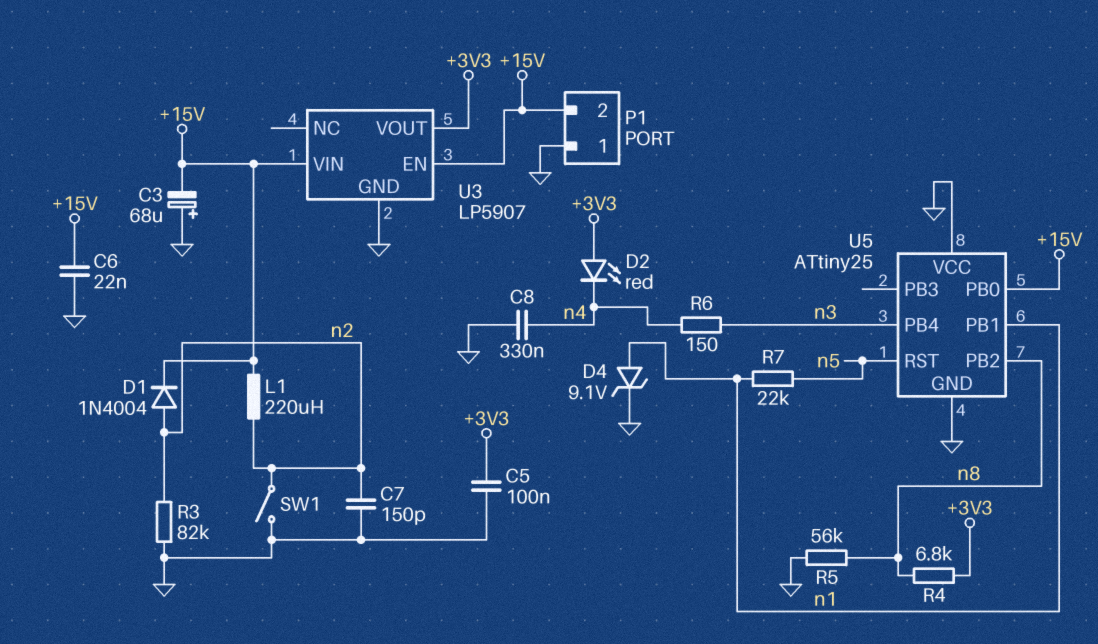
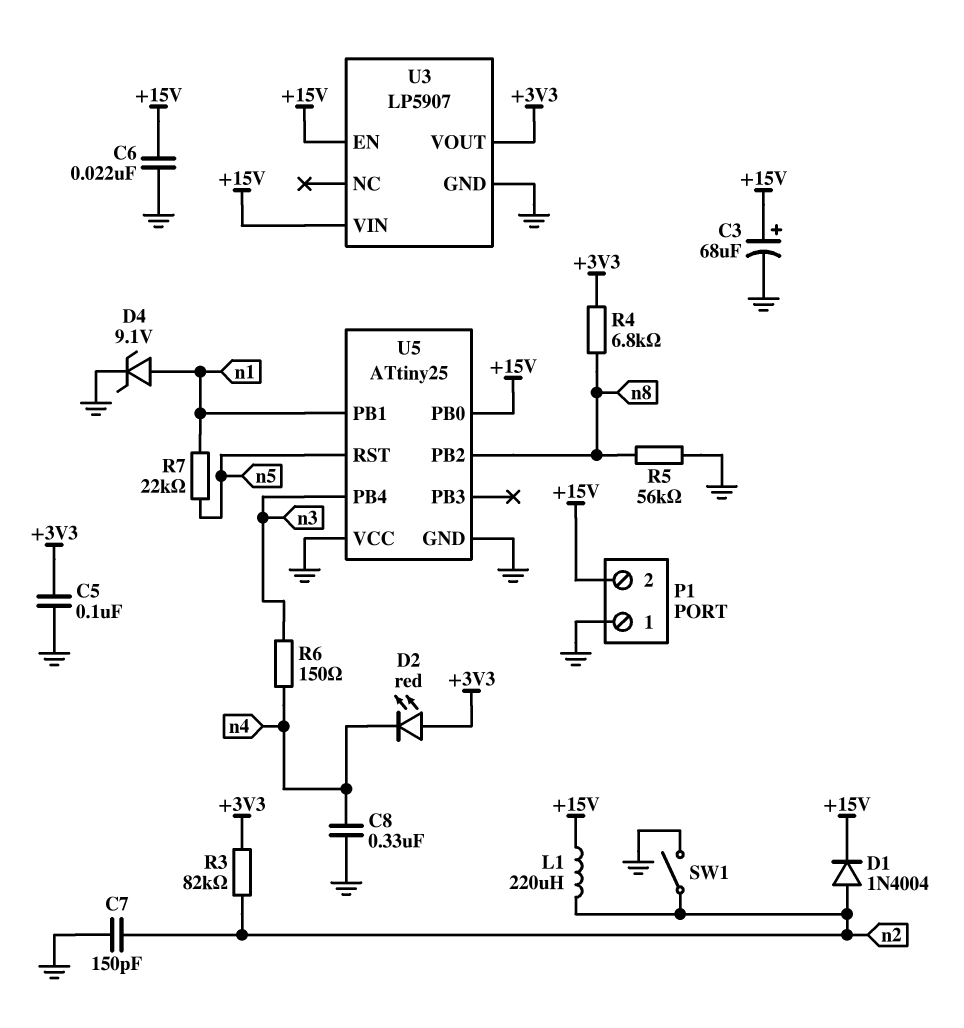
C3: 68uF (plus GND, minus +15V) -> 68uF (plus +15V, minus GND)
R3: 82k (GND, n2) -> 82k (+3V3, n2)

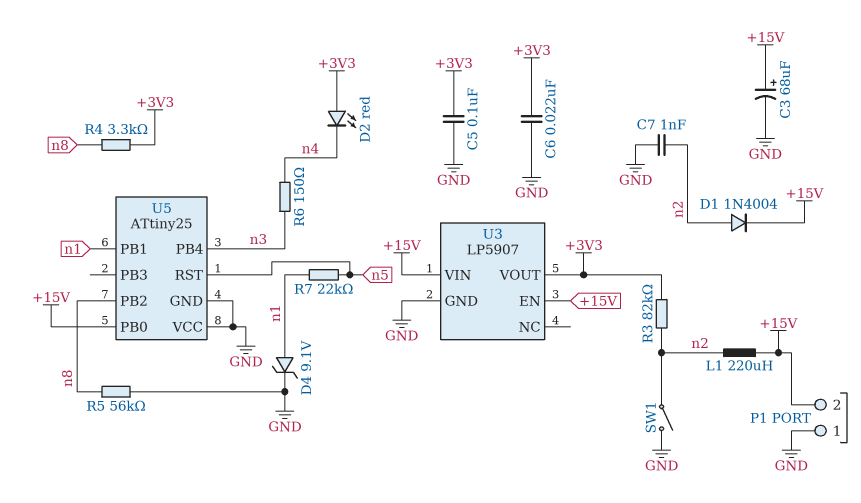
C6: 22nF (+15V, GND) -> 22nF (+3V3, GND)
C7: 150pF (GND, n2) -> 1nF (GND, n2)
C8: 330nF (GND, n4) -> none
R4: 6.8k (+3V3, n8) -> 3.3k (+3V3, n8)

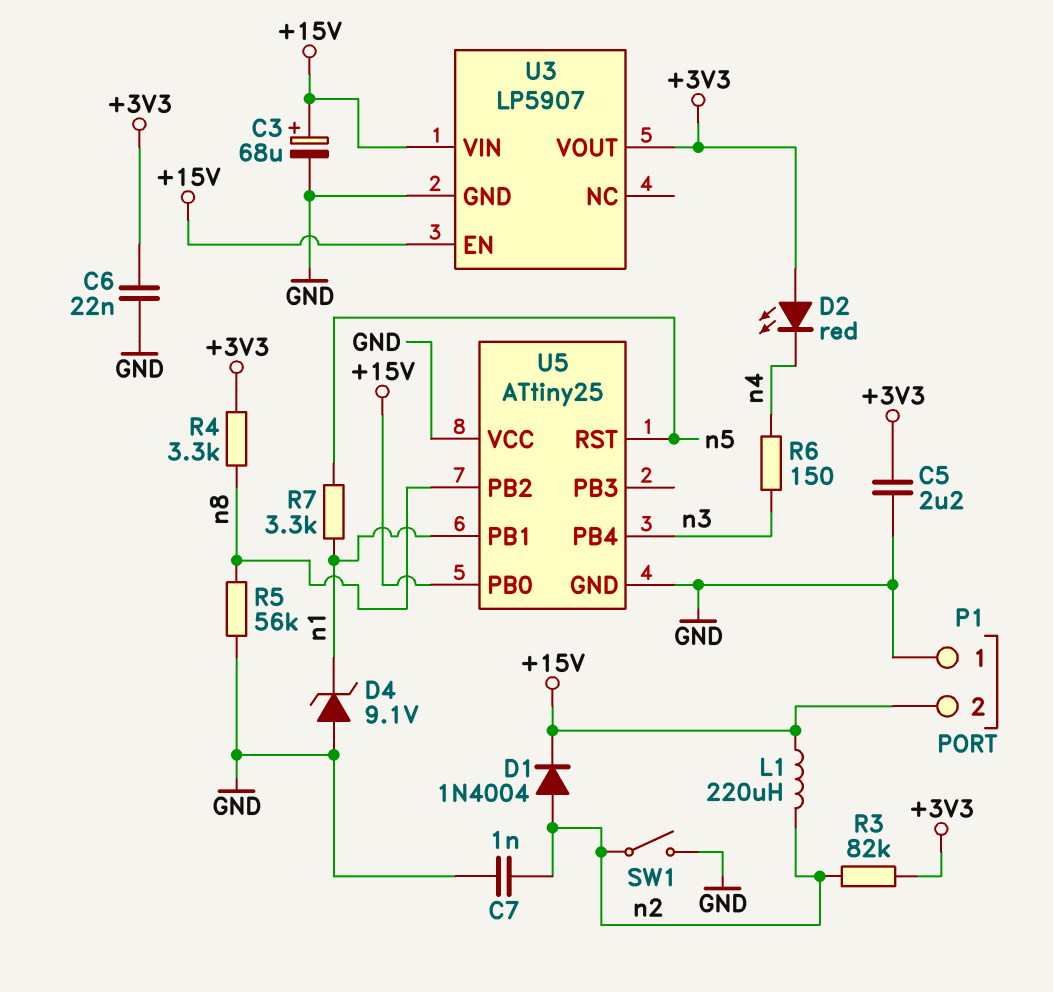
C5: 100nF (+3V3, GND) -> 2.2uF (+3V3, GND)
D4: zener 9.1V (A n1, K GND) -> zener 9.1V (A GND, K n1)
R7: 22k (n1, n5) -> 3.3k (n1, n5)

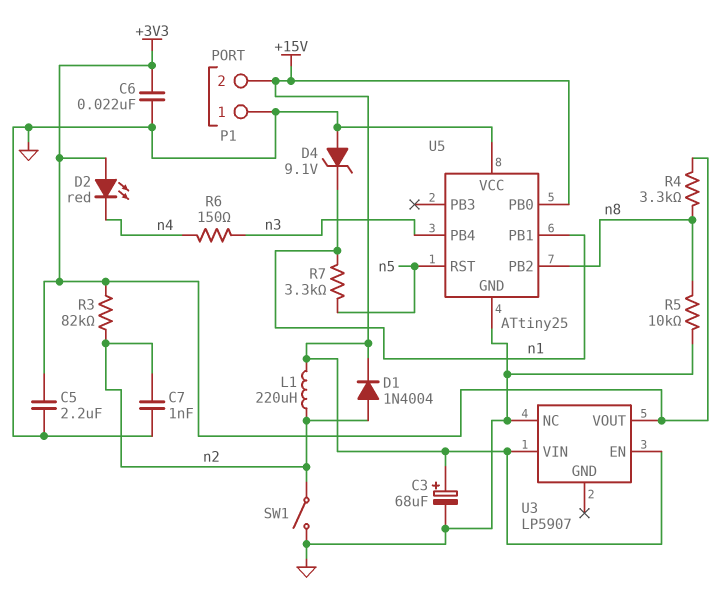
R5: 56k (GND, n8) -> 10k (GND, n8)
U3 pin GND: GND -> none
U3 pin NC: none -> GND

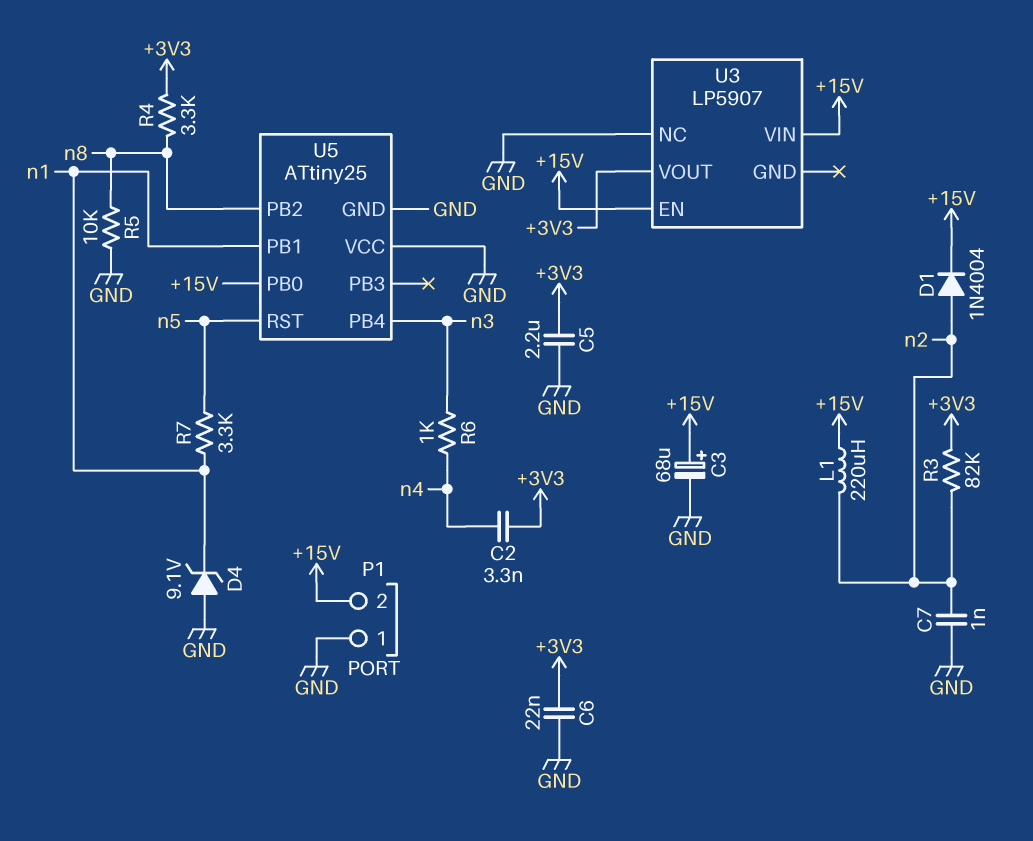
C2: none -> 3.3nF (+3V3, n4)
D2: LED red (A +3V3, K n4) -> none
R6: 150 (n3, n4) -> 1k (n3, n4)
SW1: switch (GND, n2) -> none

